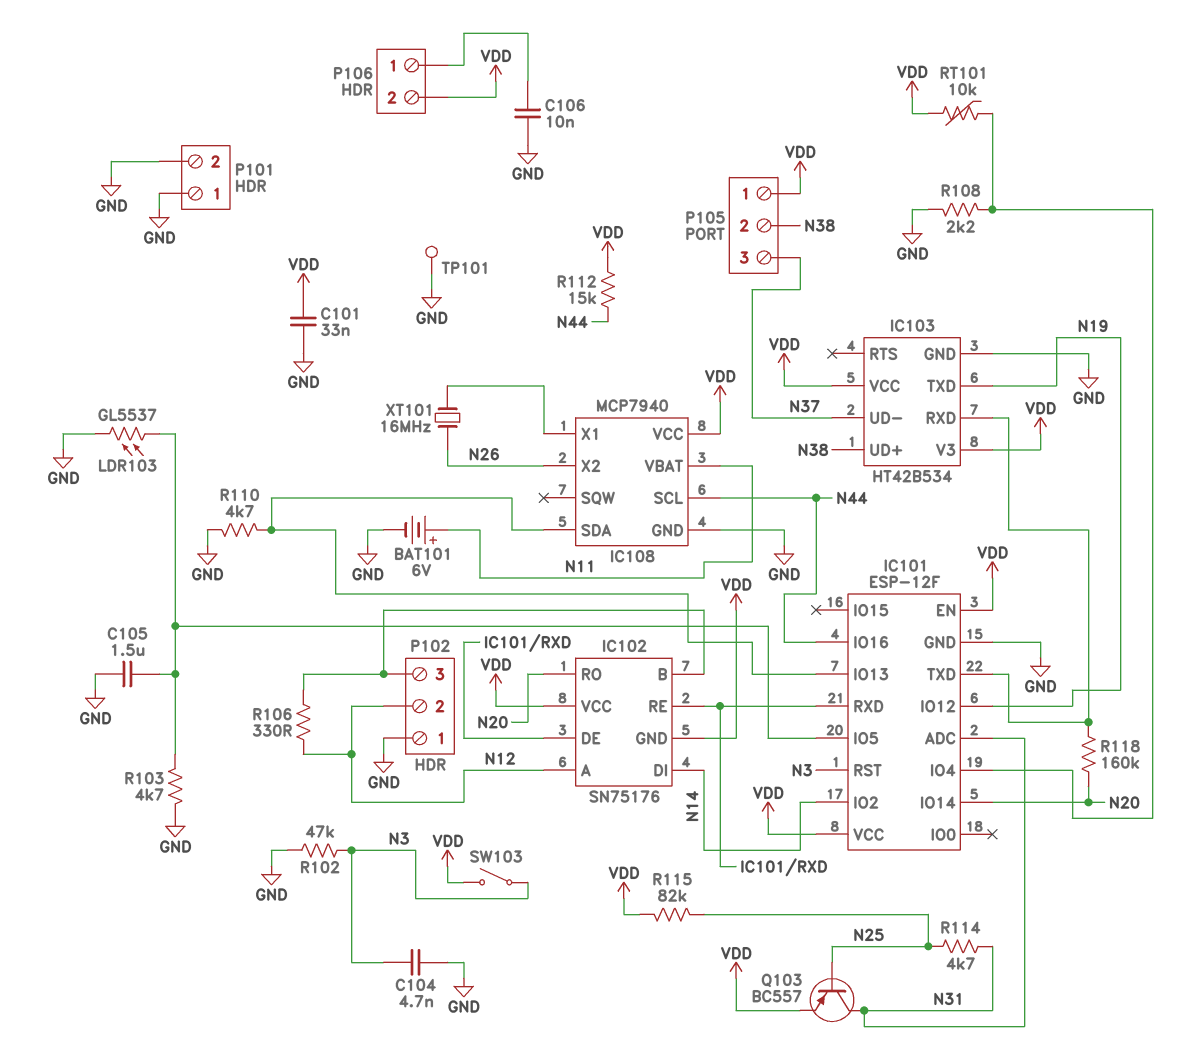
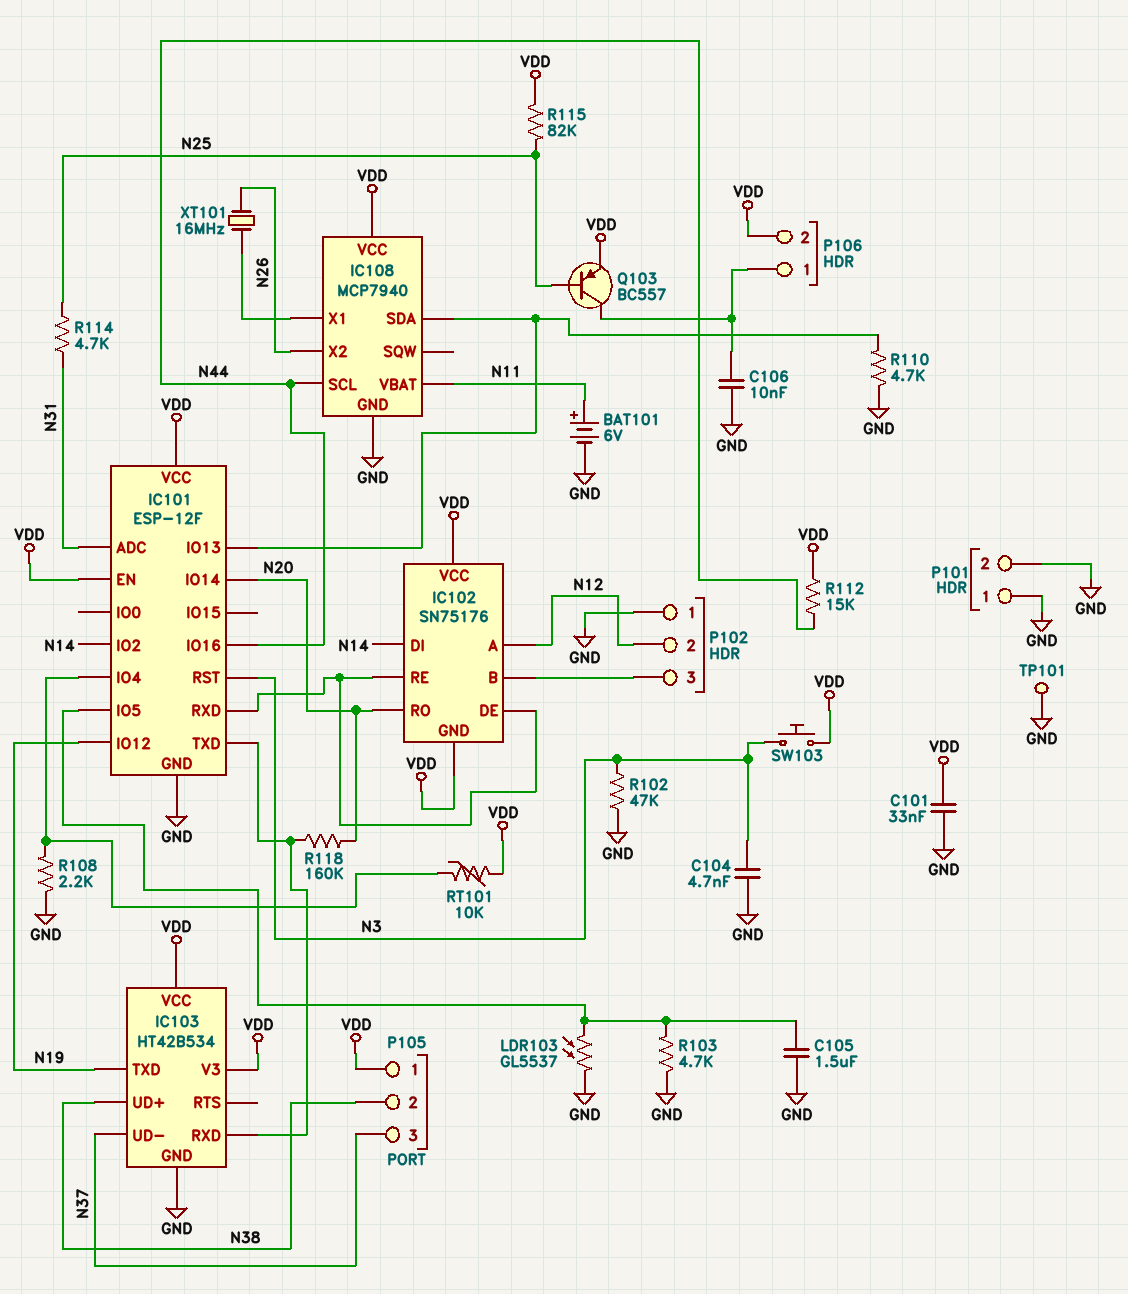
Q103: PNP BC557 (B N25, C N31, E VDD) -> PNP BC557 (B N25, C P106/1, E VDD)
R106: 330 (IC102/B, N12) -> none
SW103: switch (N3, VDD) -> button (N3, VDD)

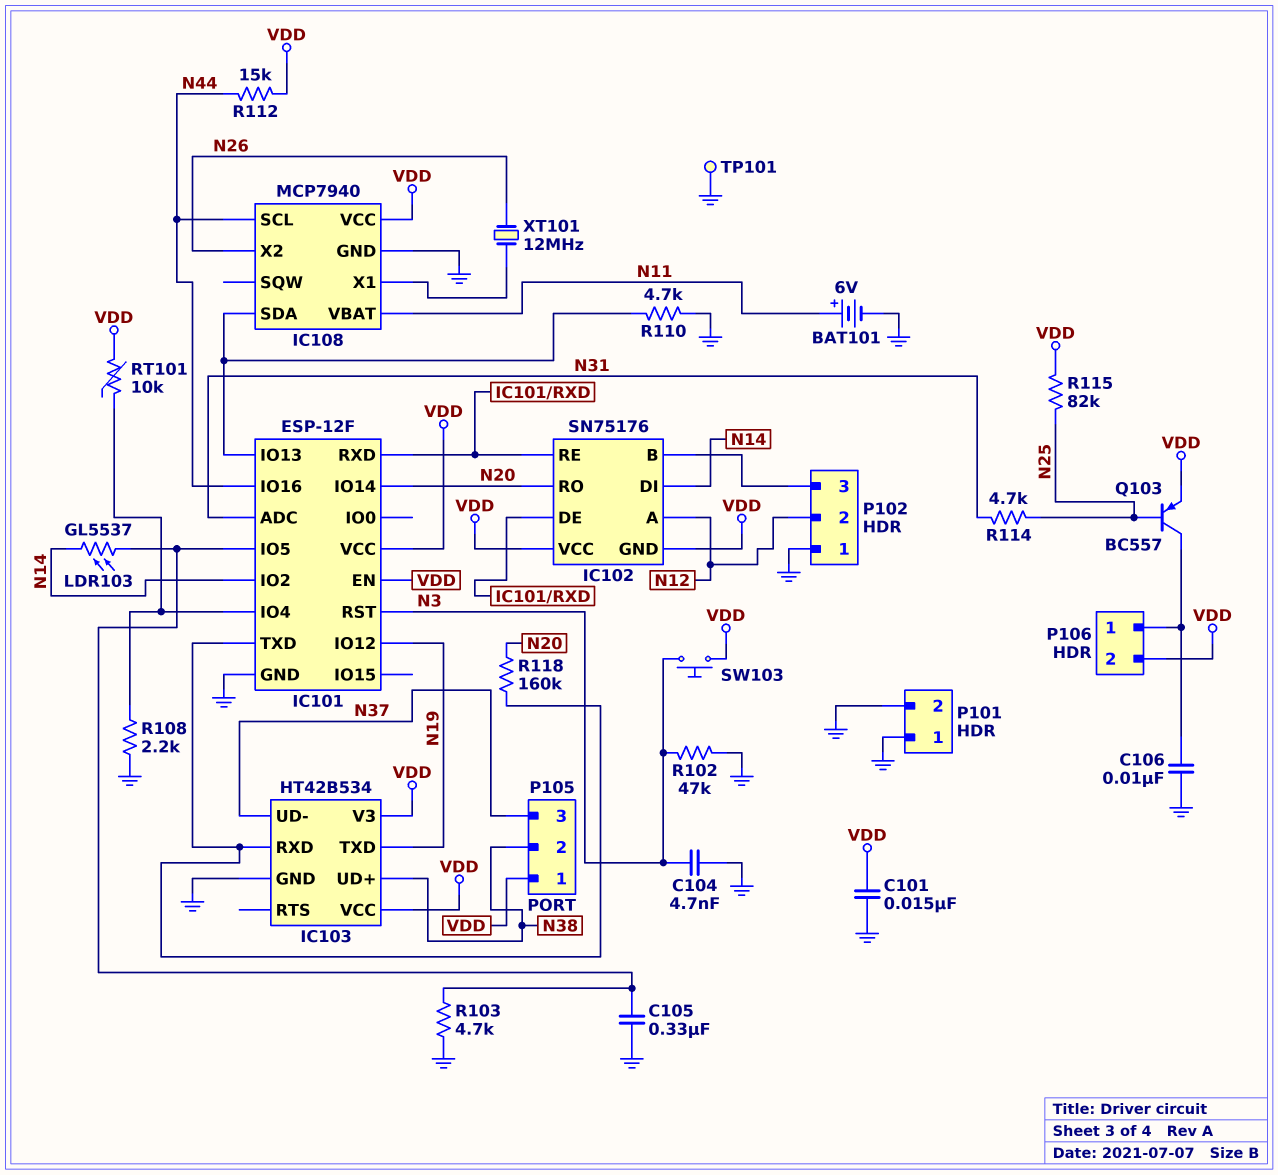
C101: 33nF (GND, VDD) -> 15nF (GND, VDD)
C105: 1.5uF (GND, IC101/IO5) -> 330nF (GND, IC101/IO5)
LDR103: GL5537 (GND, IC101/IO5) -> GL5537 (IC101/IO5, N14)
XT101: 16MHz (IC108/X1, N26) -> 12MHz (IC108/X1, N26)

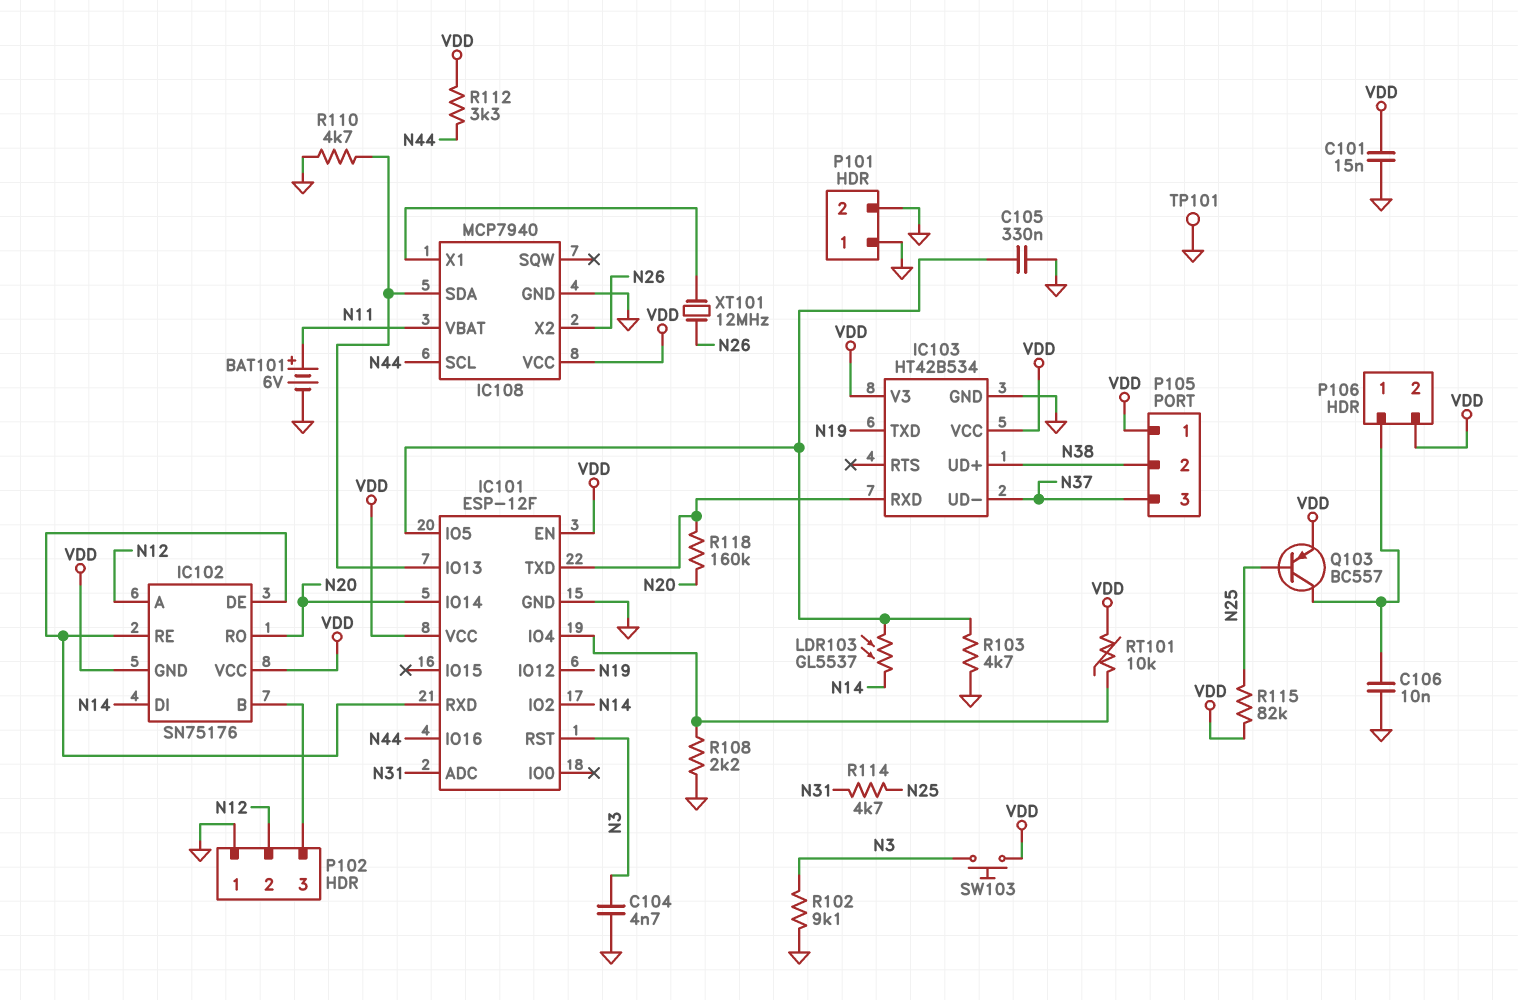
R102: 47k (GND, N3) -> 9.1k (GND, N3)
R112: 15k (N44, VDD) -> 3.3k (N44, VDD)

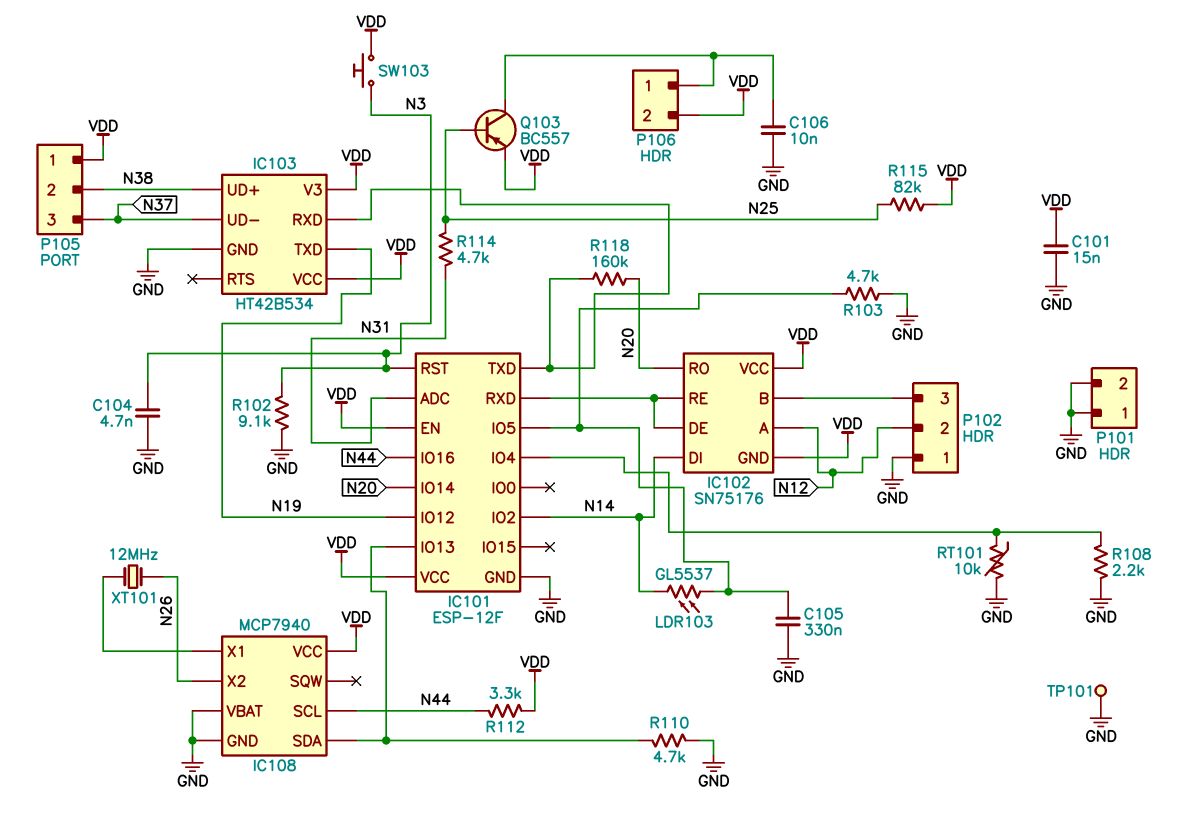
BAT101: 6V (plus N11, minus GND) -> none
IC108 pin VBAT: N11 -> GND
RT101: 10k (IC101/IO4, VDD) -> 10k (GND, IC101/IO4)

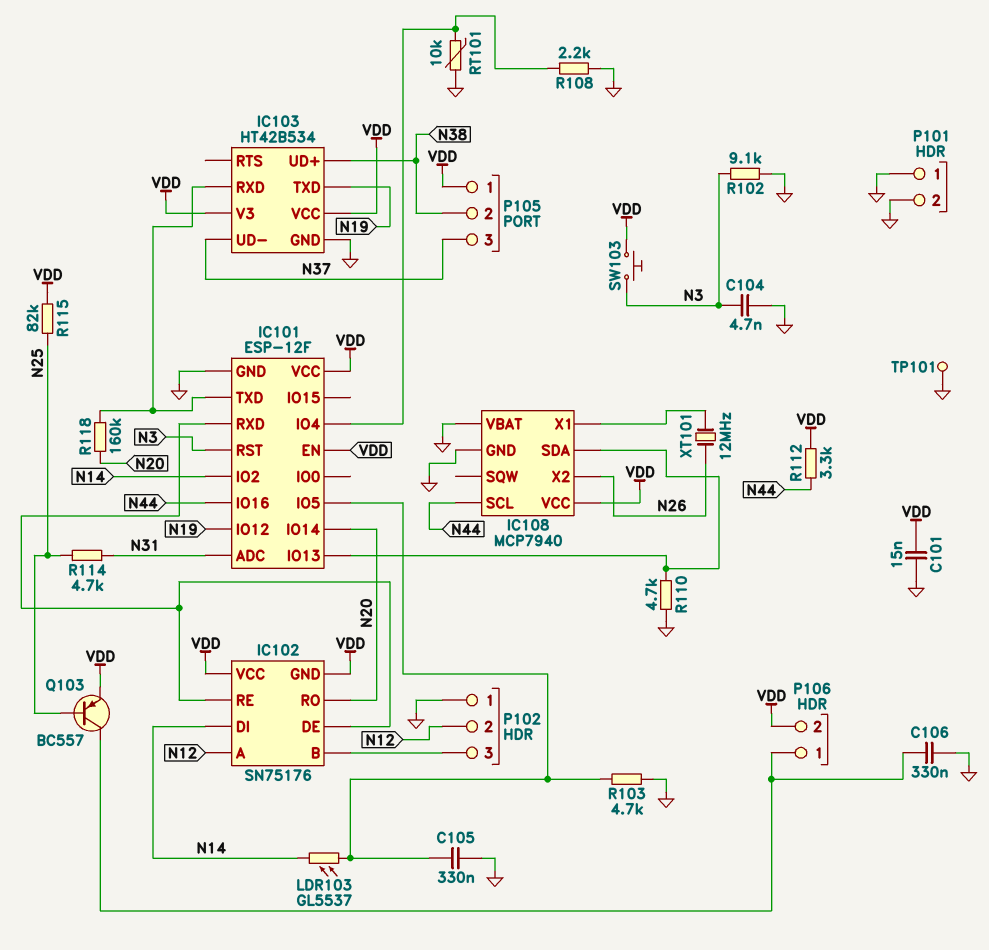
C106: 10nF (GND, P106/1) -> 330nF (GND, P106/1)

